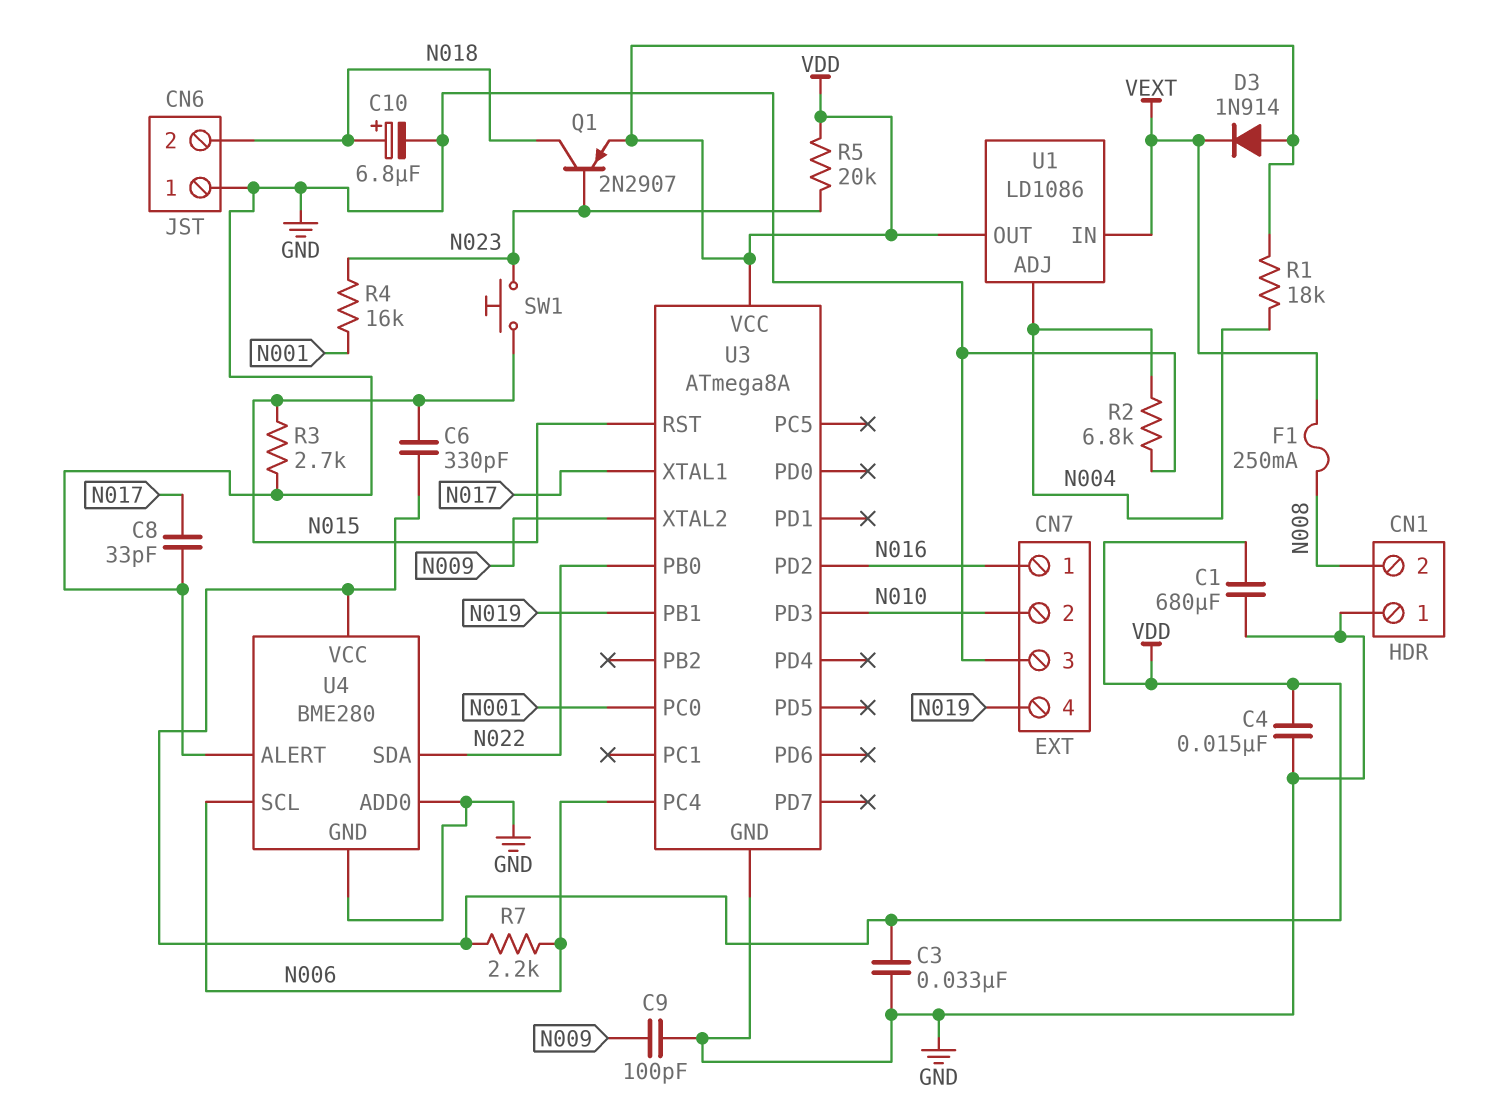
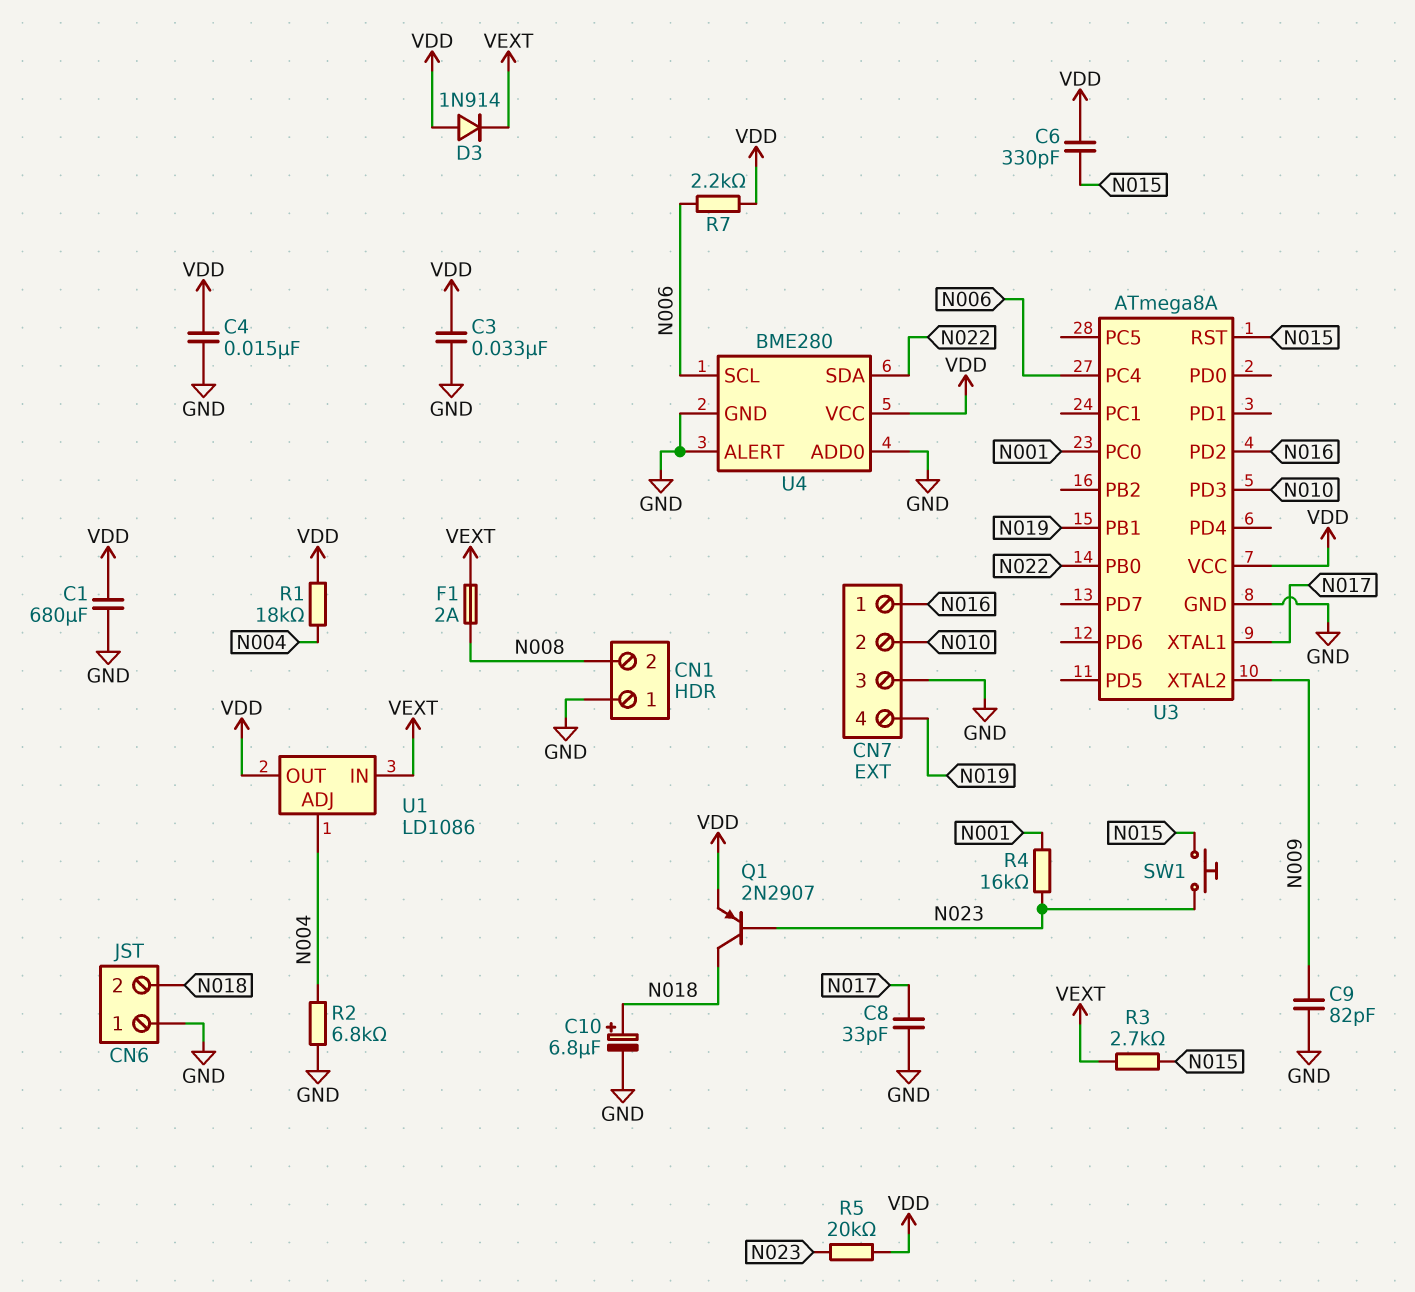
C9: 100pF (GND, N009) -> 82pF (GND, N009)
F1: 250mA (N008, VEXT) -> 2A (N008, VEXT)
R3: 2.7k (GND, N015) -> 2.7k (N015, VEXT)

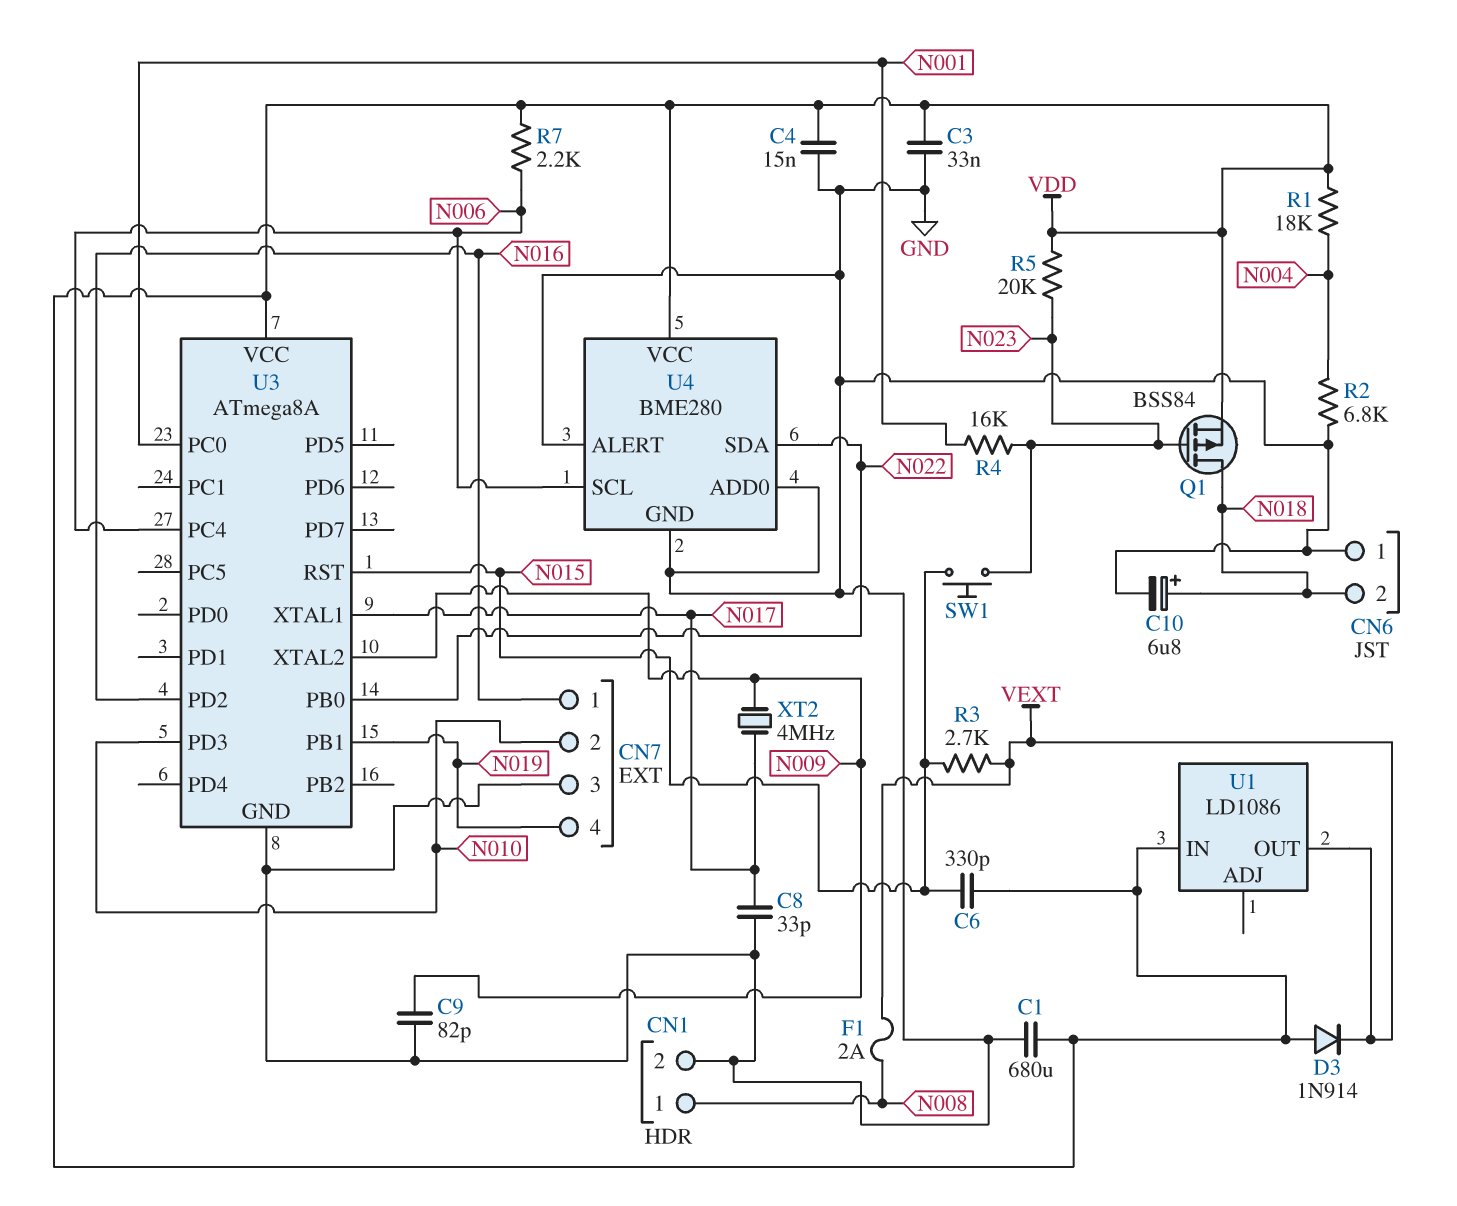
CN1 pin 1: GND -> N008
CN1 pin 2: N008 -> GND
Q1: PNP 2N2907 (B N023, C N018, E VDD) -> PMOS BSS84 (G N023, D N018, S VDD)
U1 pin ADJ: N004 -> none
U1 pin IN: VEXT -> VDD
U1 pin OUT: VDD -> VEXT
XT2: none -> 4MHz (N009, N017)

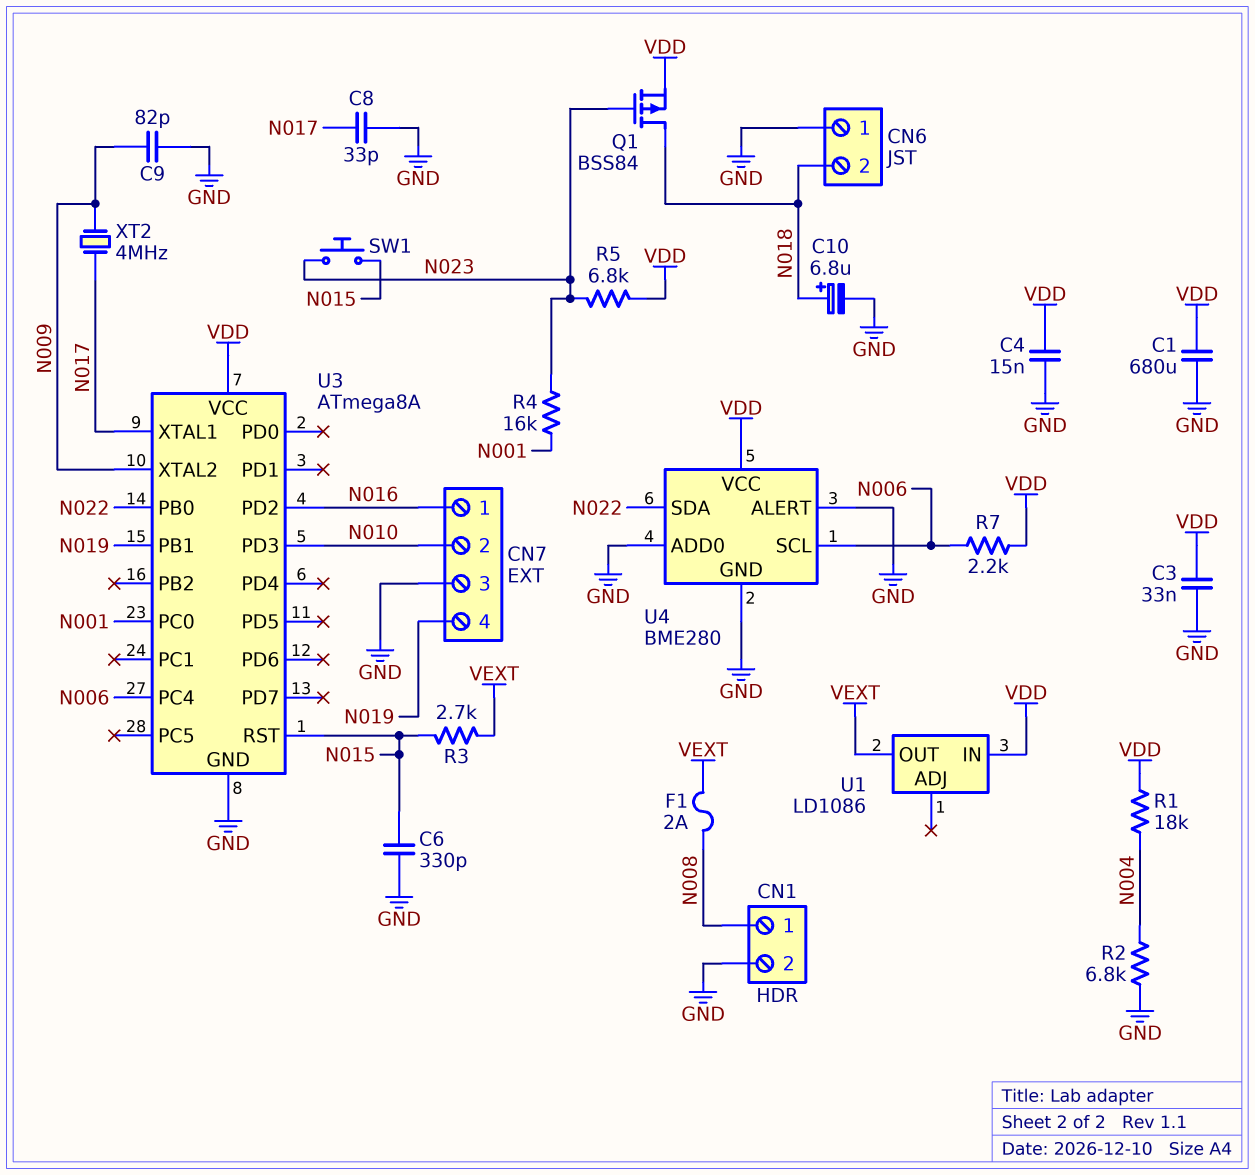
C6: 330pF (N015, VDD) -> 330pF (GND, N015)
D3: diode 1N914 (A VDD, K VEXT) -> none
R5: 20k (N023, VDD) -> 6.8k (N023, VDD)

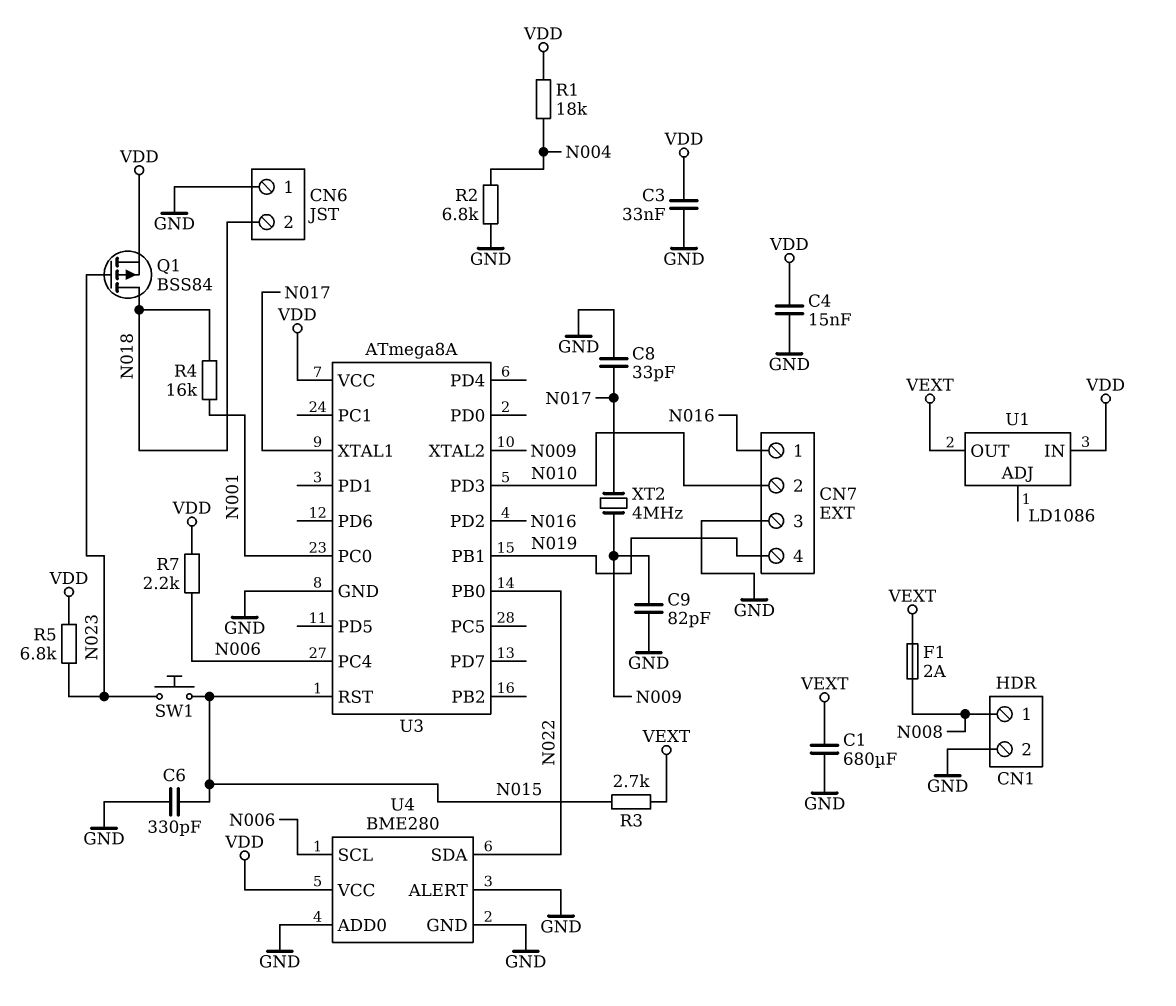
C1: 680uF (GND, VDD) -> 680uF (GND, VEXT)
C10: 6.8uF (plus N018, minus GND) -> none
R4: 16k (N001, N023) -> 16k (N001, N018)

